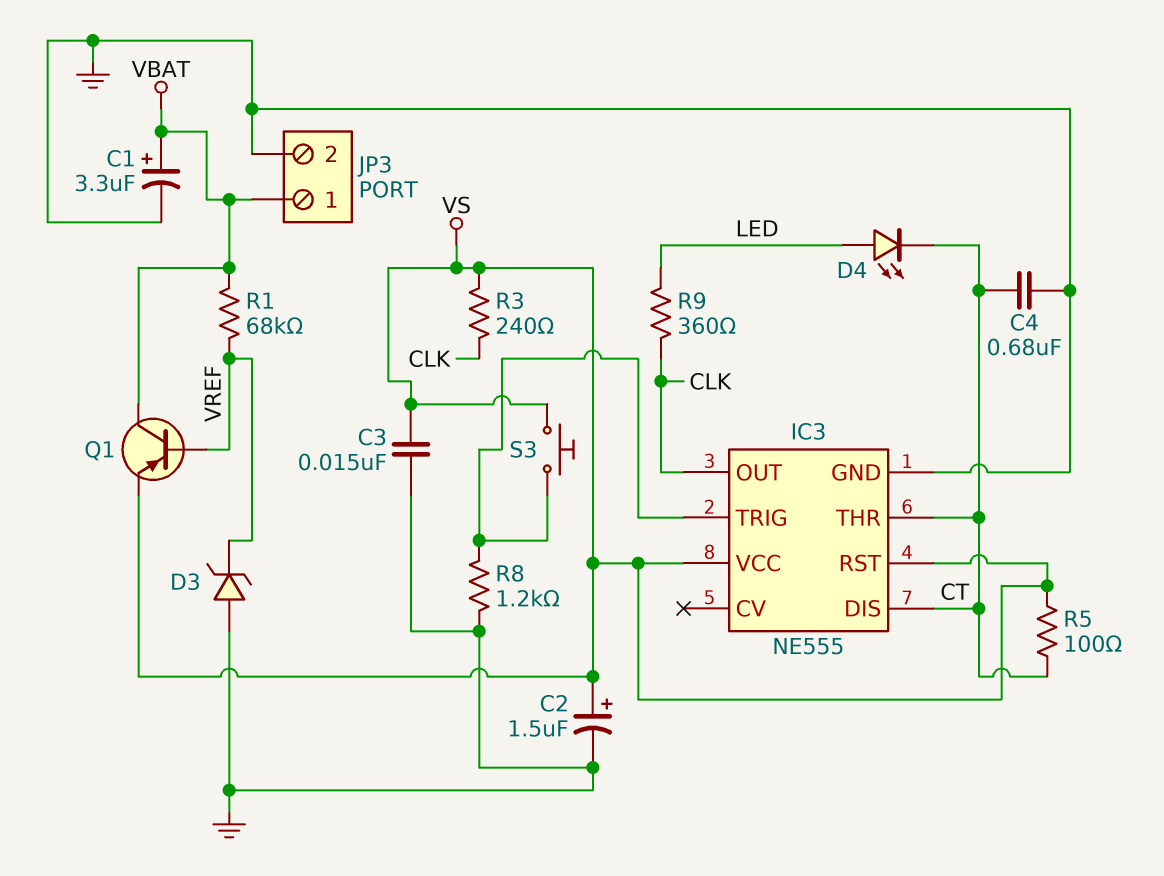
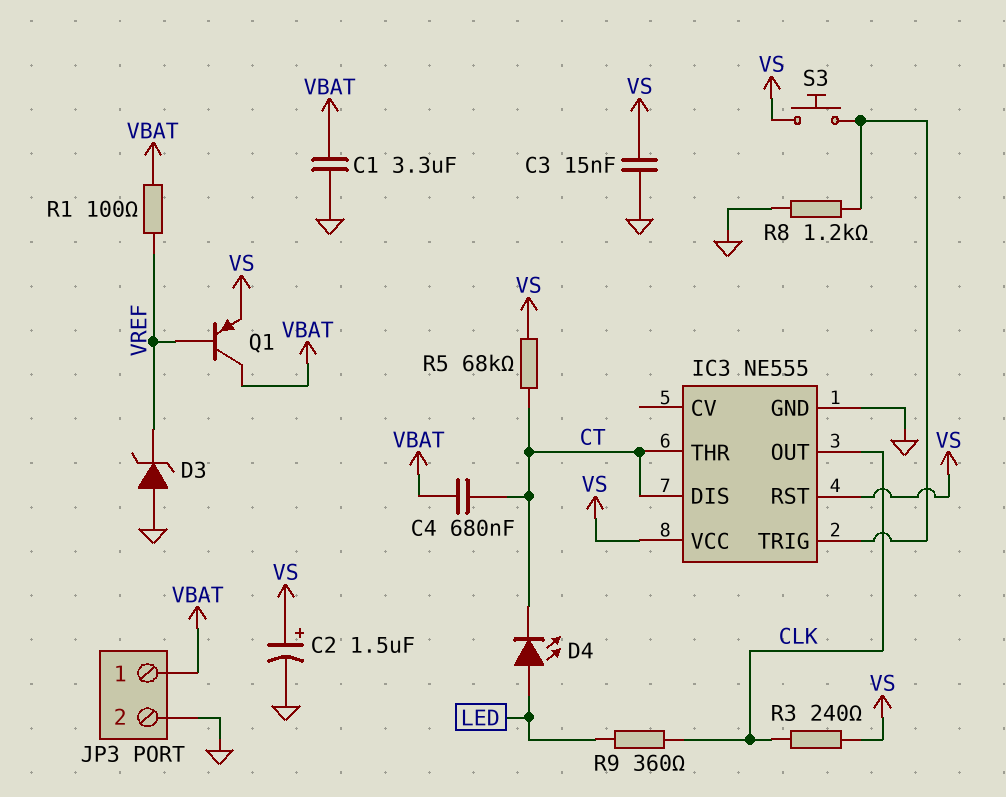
C1: 3.3uF (plus VBAT, minus GND) -> 3.3uF (GND, VBAT)
C4: 680nF (CT, GND) -> 680nF (CT, VBAT)
R1: 68k (VBAT, VREF) -> 100 (VBAT, VREF)
R5: 100 (CT, VS) -> 68k (CT, VS)

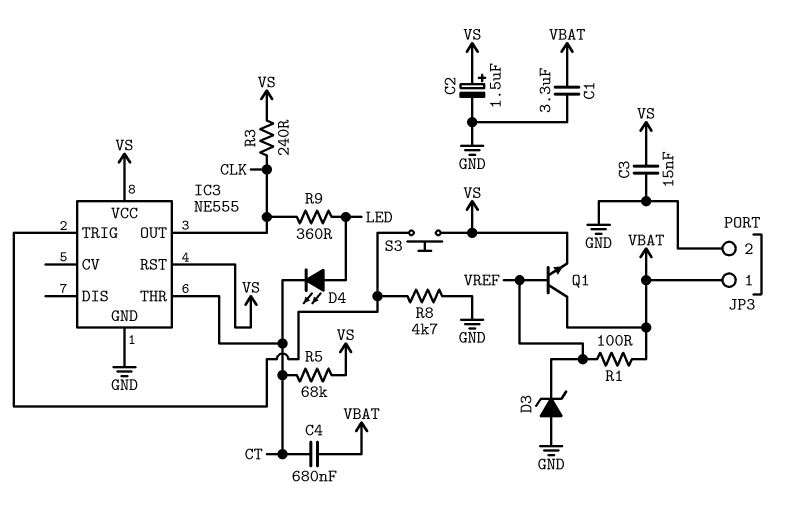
IC3 pin DIS: CT -> none
Q1: PNP (B VREF, C VBAT, E VS) -> NPN (B VREF, C VBAT, E VS)
R8: 1.2k (GND, IC3/TRIG) -> 4.7k (GND, IC3/TRIG)

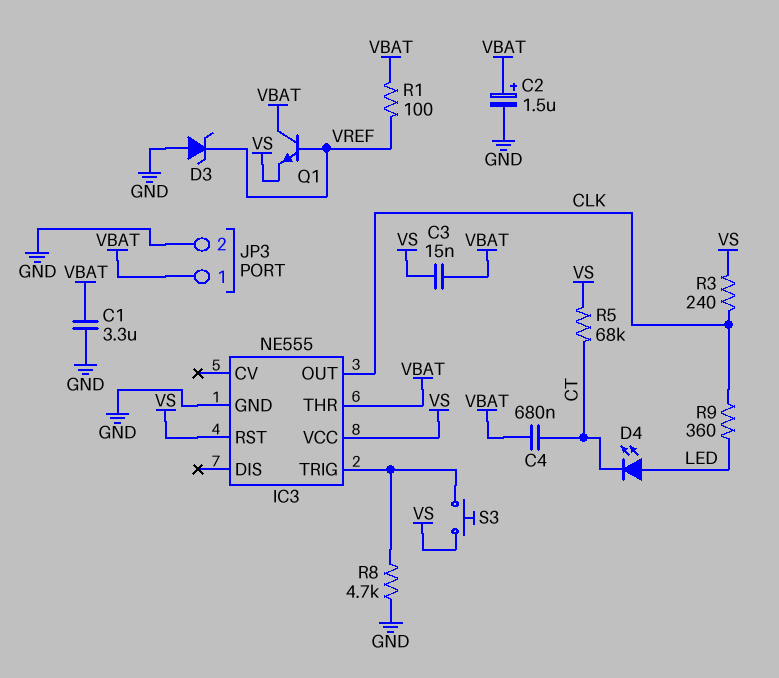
C2: 1.5uF (plus VS, minus GND) -> 1.5uF (plus VBAT, minus GND)
C3: 15nF (GND, VS) -> 15nF (VBAT, VS)
IC3 pin THR: CT -> VBAT

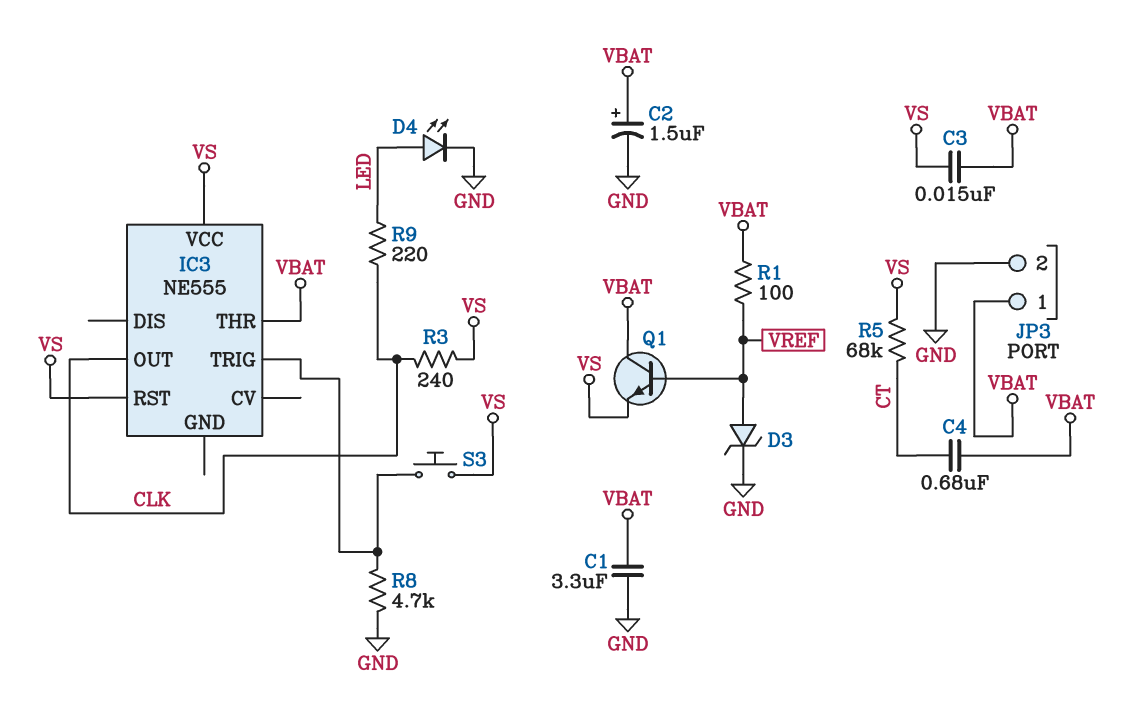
D3: zener (A GND, K VREF) -> zener (A VREF, K GND)
D4: LED (A LED, K CT) -> LED (A LED, K GND)
IC3 pin GND: GND -> none
R9: 360 (CLK, LED) -> 220 (CLK, LED)

